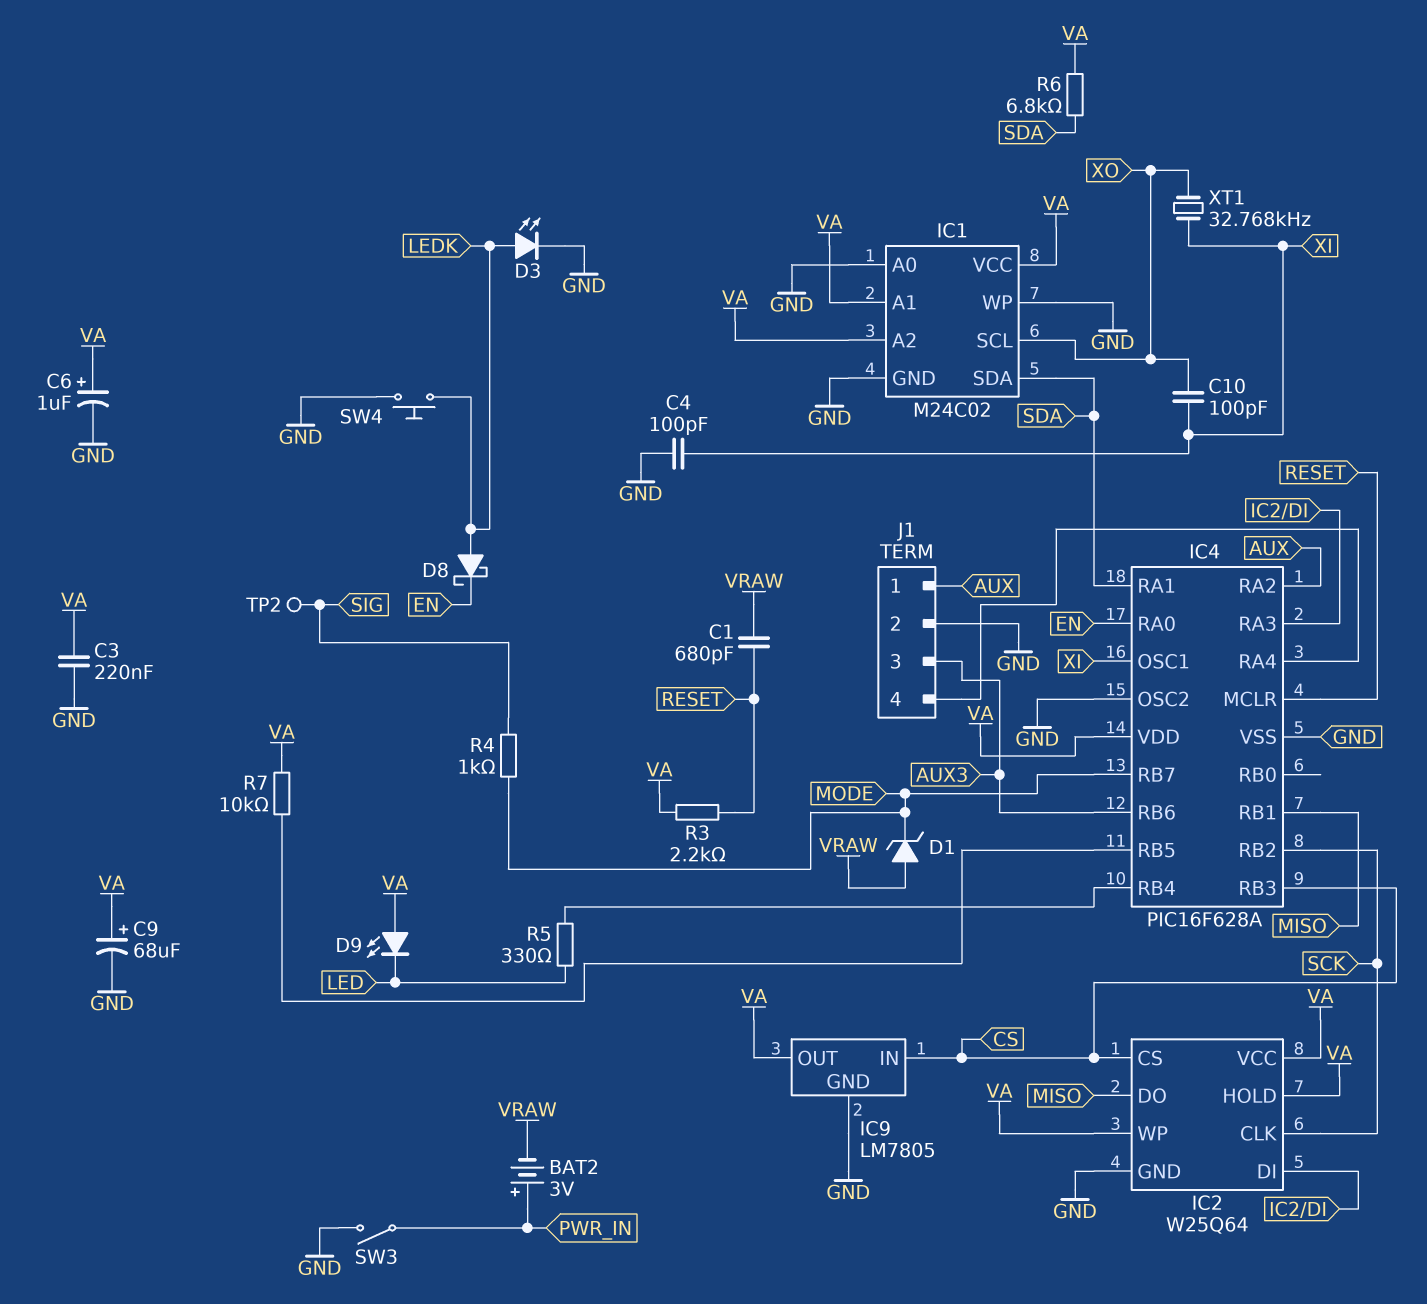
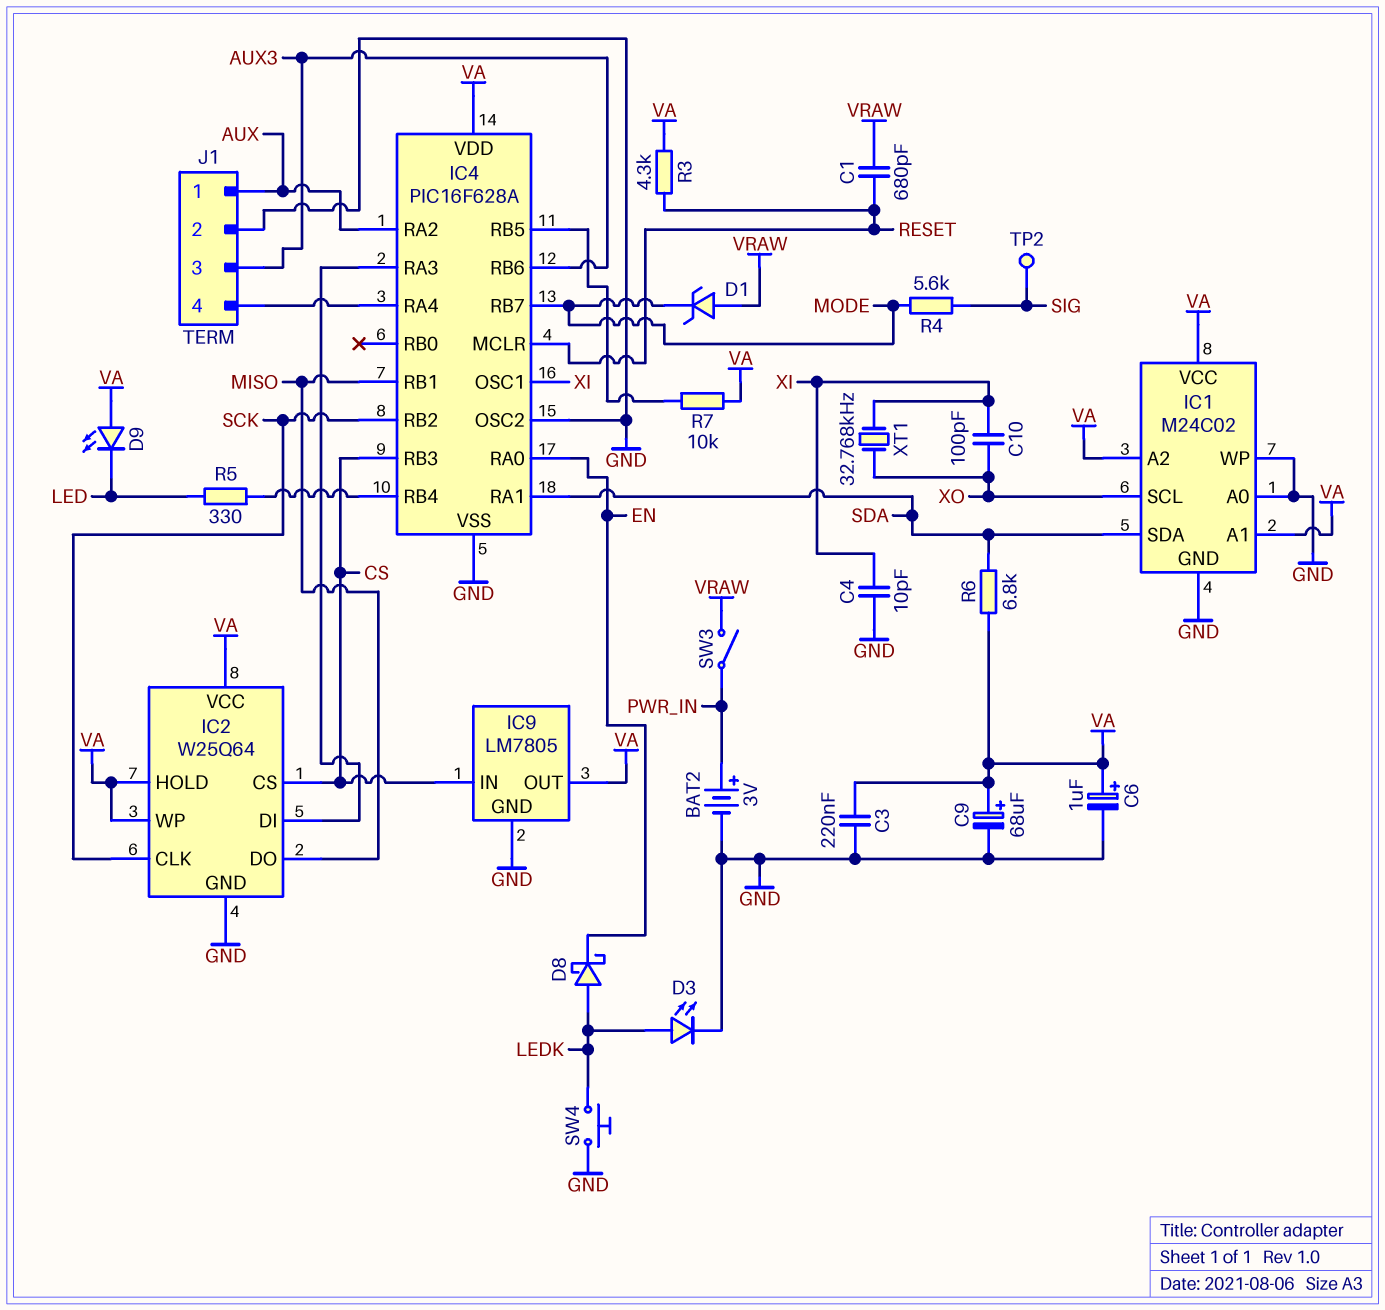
BAT2: 3V (plus PWR_IN, minus VRAW) -> 3V (plus PWR_IN, minus GND)
C4: 100pF (GND, XI) -> 10pF (GND, XI)
R3: 2.2k (RESET, VA) -> 4.3k (RESET, VA)
R4: 1k (MODE, SIG) -> 5.6k (MODE, SIG)
SW3: switch (GND, PWR_IN) -> switch (PWR_IN, VRAW)

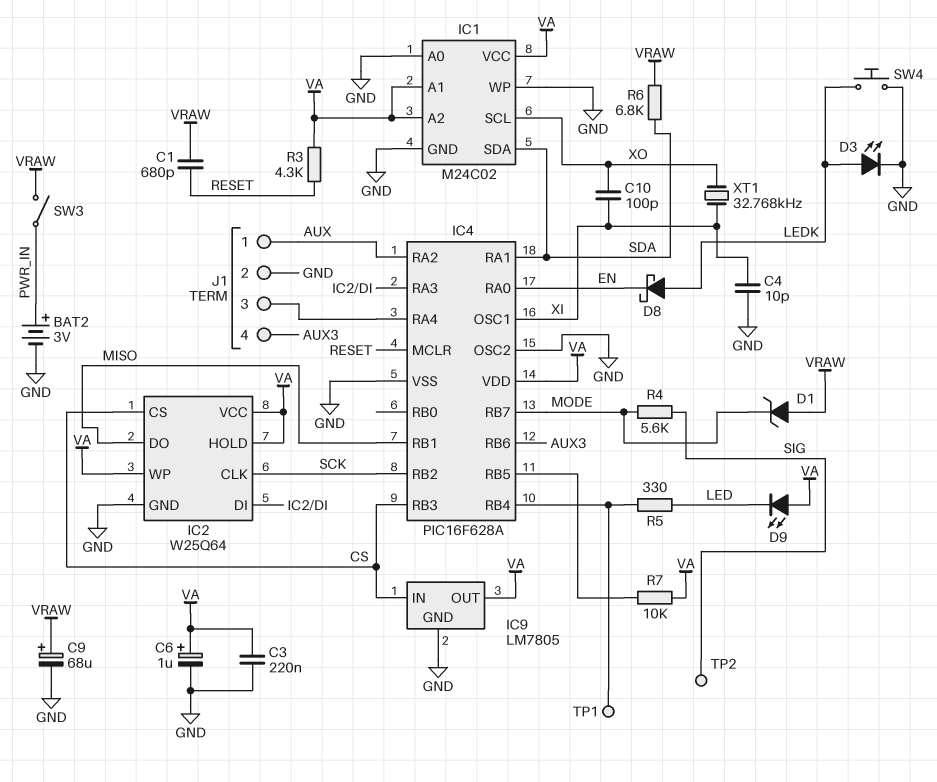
C9: 68uF (plus VA, minus GND) -> 68uF (plus VRAW, minus GND)
J1 pin 3: AUX3 -> IC4/RA4
J1 pin 4: IC4/RA4 -> AUX3
R6: 6.8k (SDA, VA) -> 6.8k (SDA, VRAW)
TP1: none -> test point (IC4/RB4)

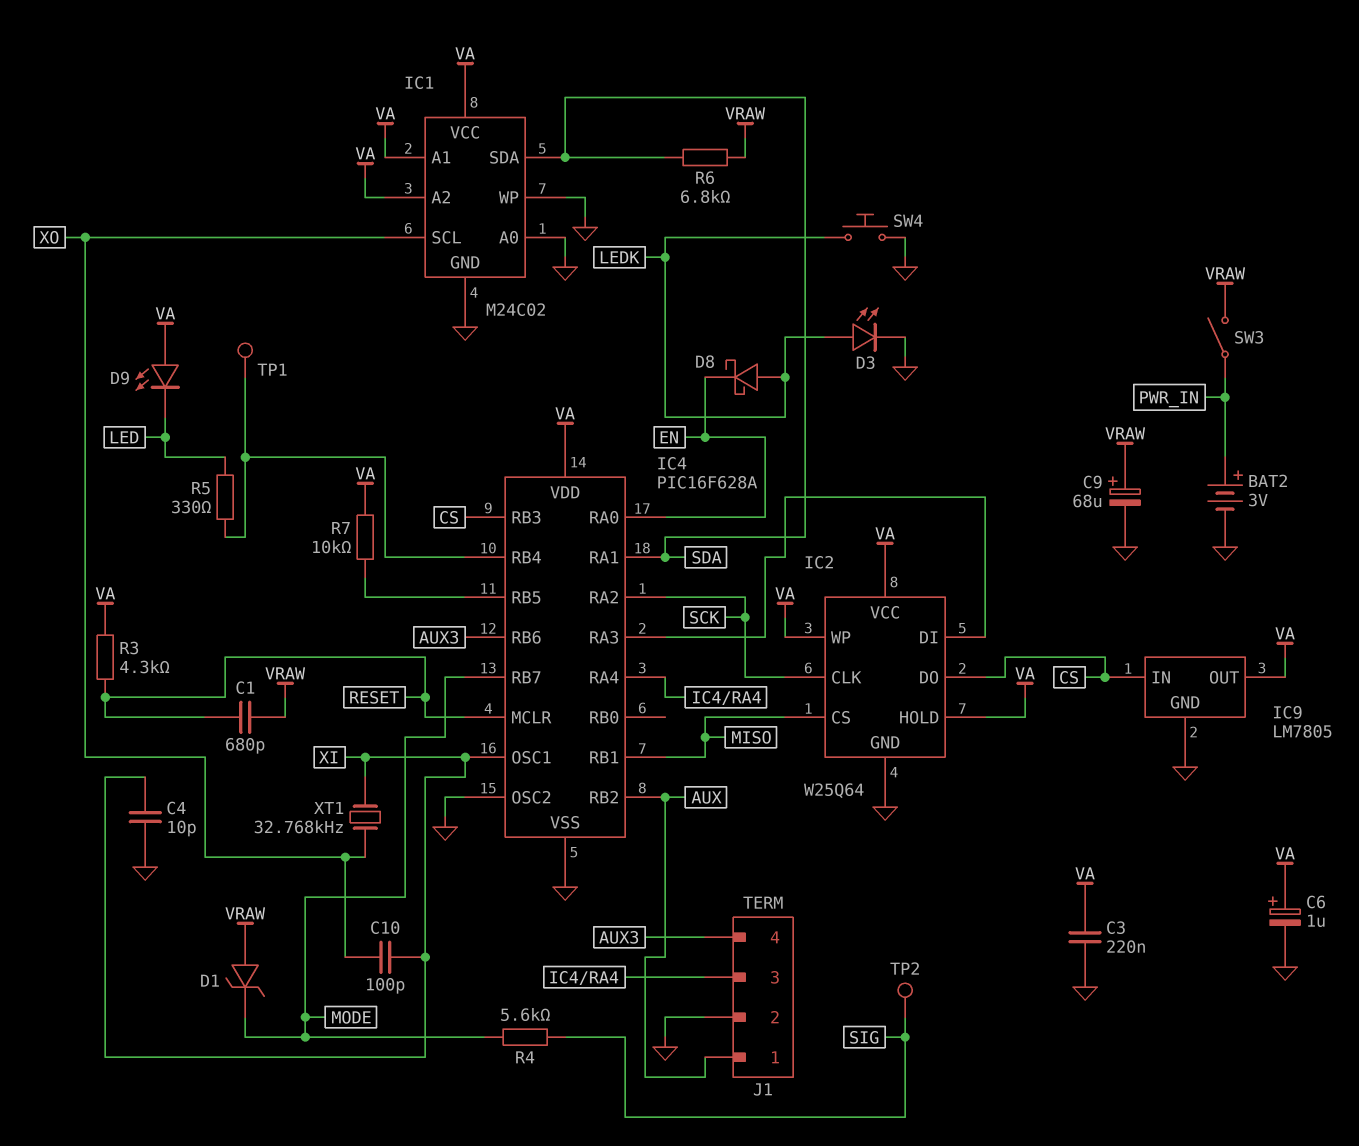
IC2 pin CS: CS -> MISO
IC2 pin DO: MISO -> CS
IC4 pin RA2: AUX -> SCK
IC4 pin RB2: SCK -> AUX

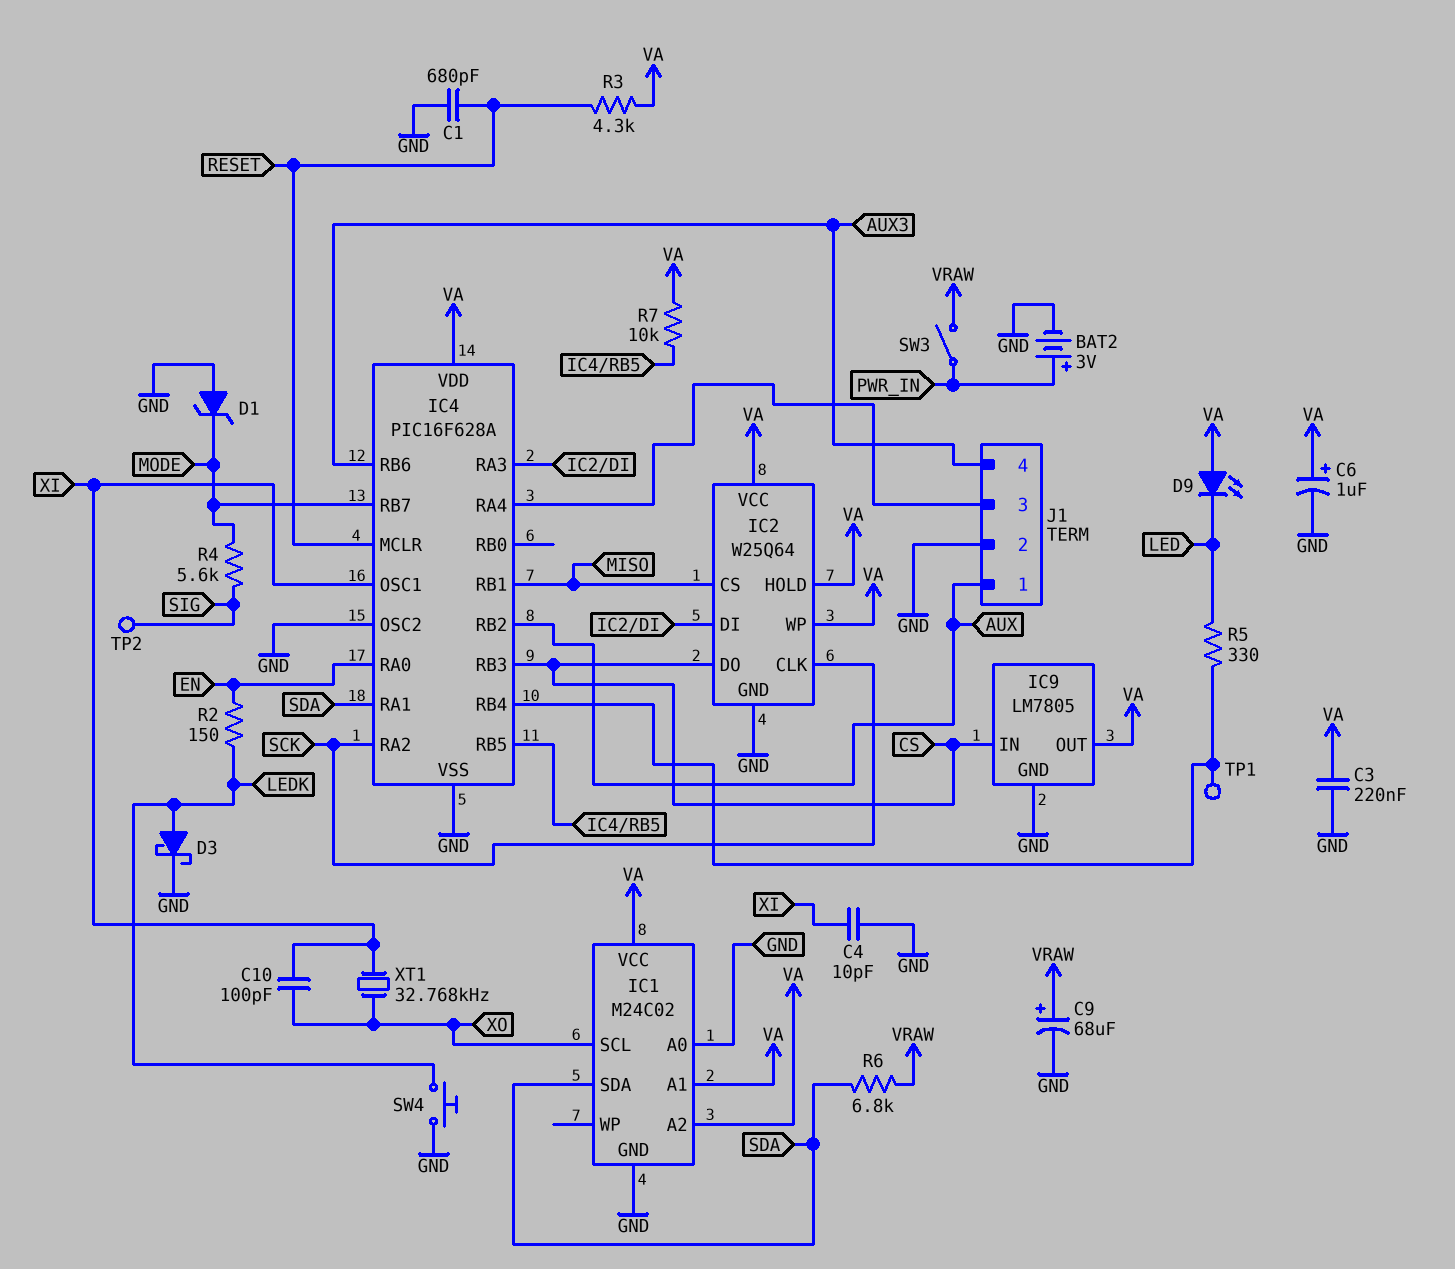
C1: 680pF (RESET, VRAW) -> 680pF (GND, RESET)
D1: zener (A VRAW, K MODE) -> zener (A GND, K MODE)
D3: LED (A LEDK, K GND) -> schottky (A LEDK, K GND)
D8: schottky (A LEDK, K EN) -> none
IC1 pin WP: GND -> none
R2: none -> 150 (EN, LEDK)

